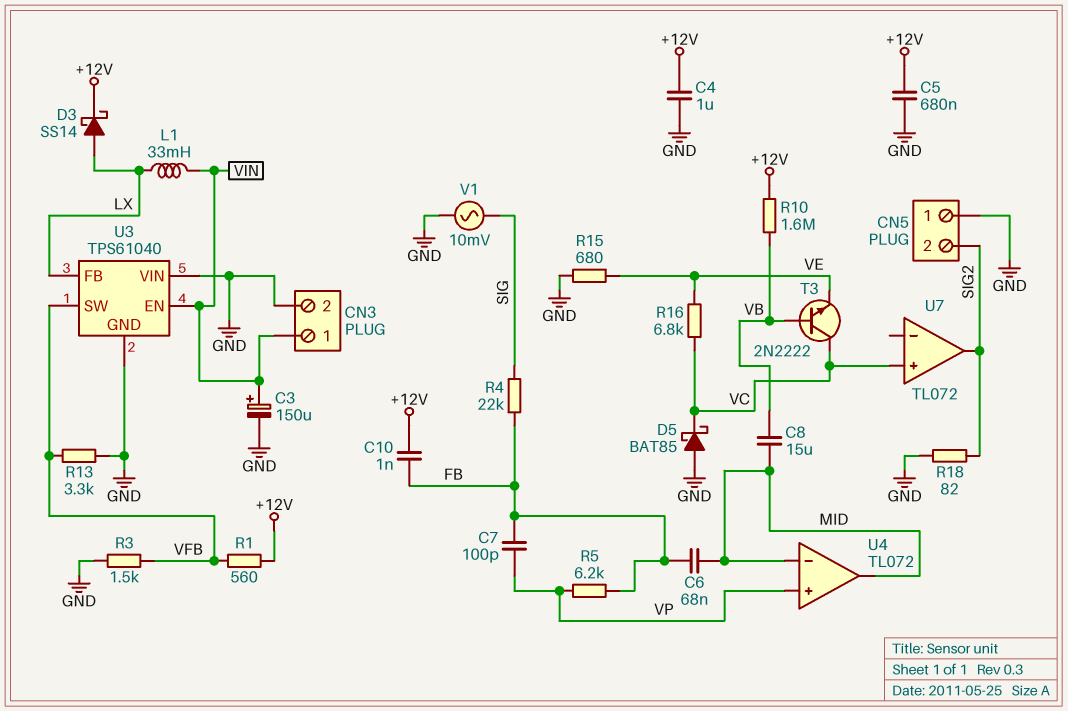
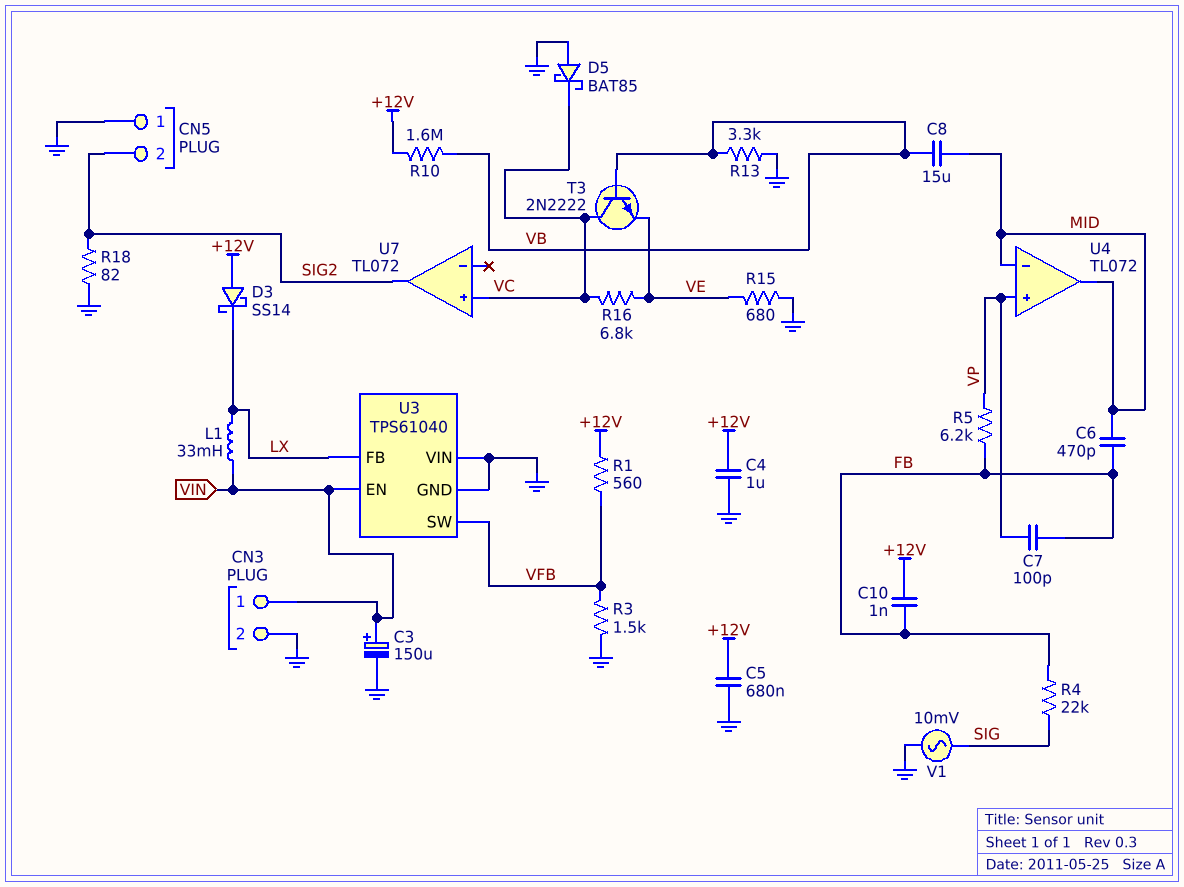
C6: 68nF (FB, MID) -> 470pF (FB, MID)
D3: schottky SS14 (A LX, K +12V) -> schottky SS14 (A +12V, K LX)
R13: 3.3k (GND, VFB) -> 3.3k (GND, VB)

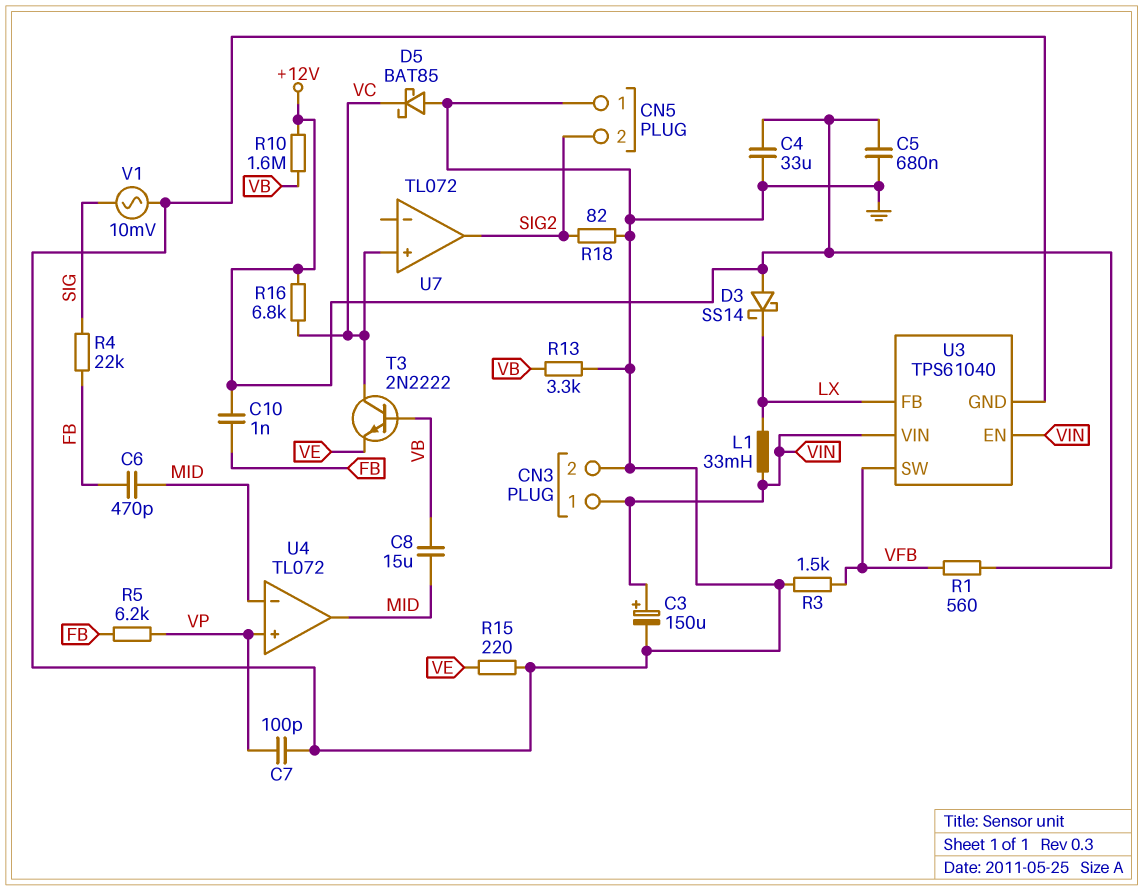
C4: 1uF (+12V, GND) -> 33uF (+12V, GND)
C7: 100pF (FB, VP) -> 100pF (GND, VP)
R15: 680 (GND, VE) -> 220 (GND, VE)
R16: 6.8k (VC, VE) -> 6.8k (+12V, VC)
U3 pin VIN: GND -> VIN

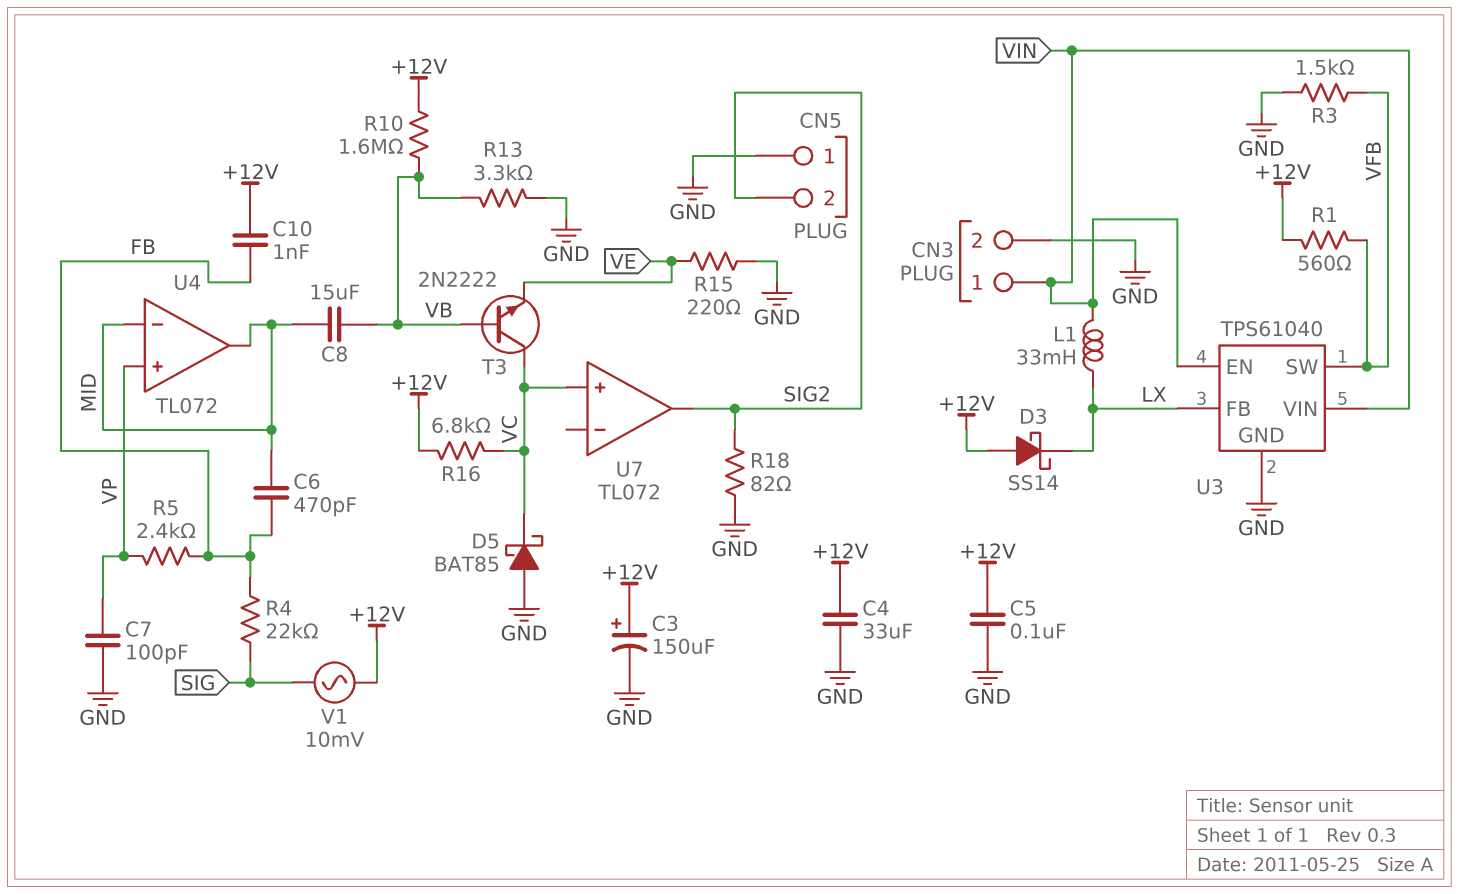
C3: 150uF (plus VIN, minus GND) -> 150uF (plus +12V, minus GND)
C5: 680nF (+12V, GND) -> 100nF (+12V, GND)
R5: 6.2k (FB, VP) -> 2.4k (FB, VP)
V1: AC 10mV (GND, SIG) -> AC 10mV (+12V, SIG)

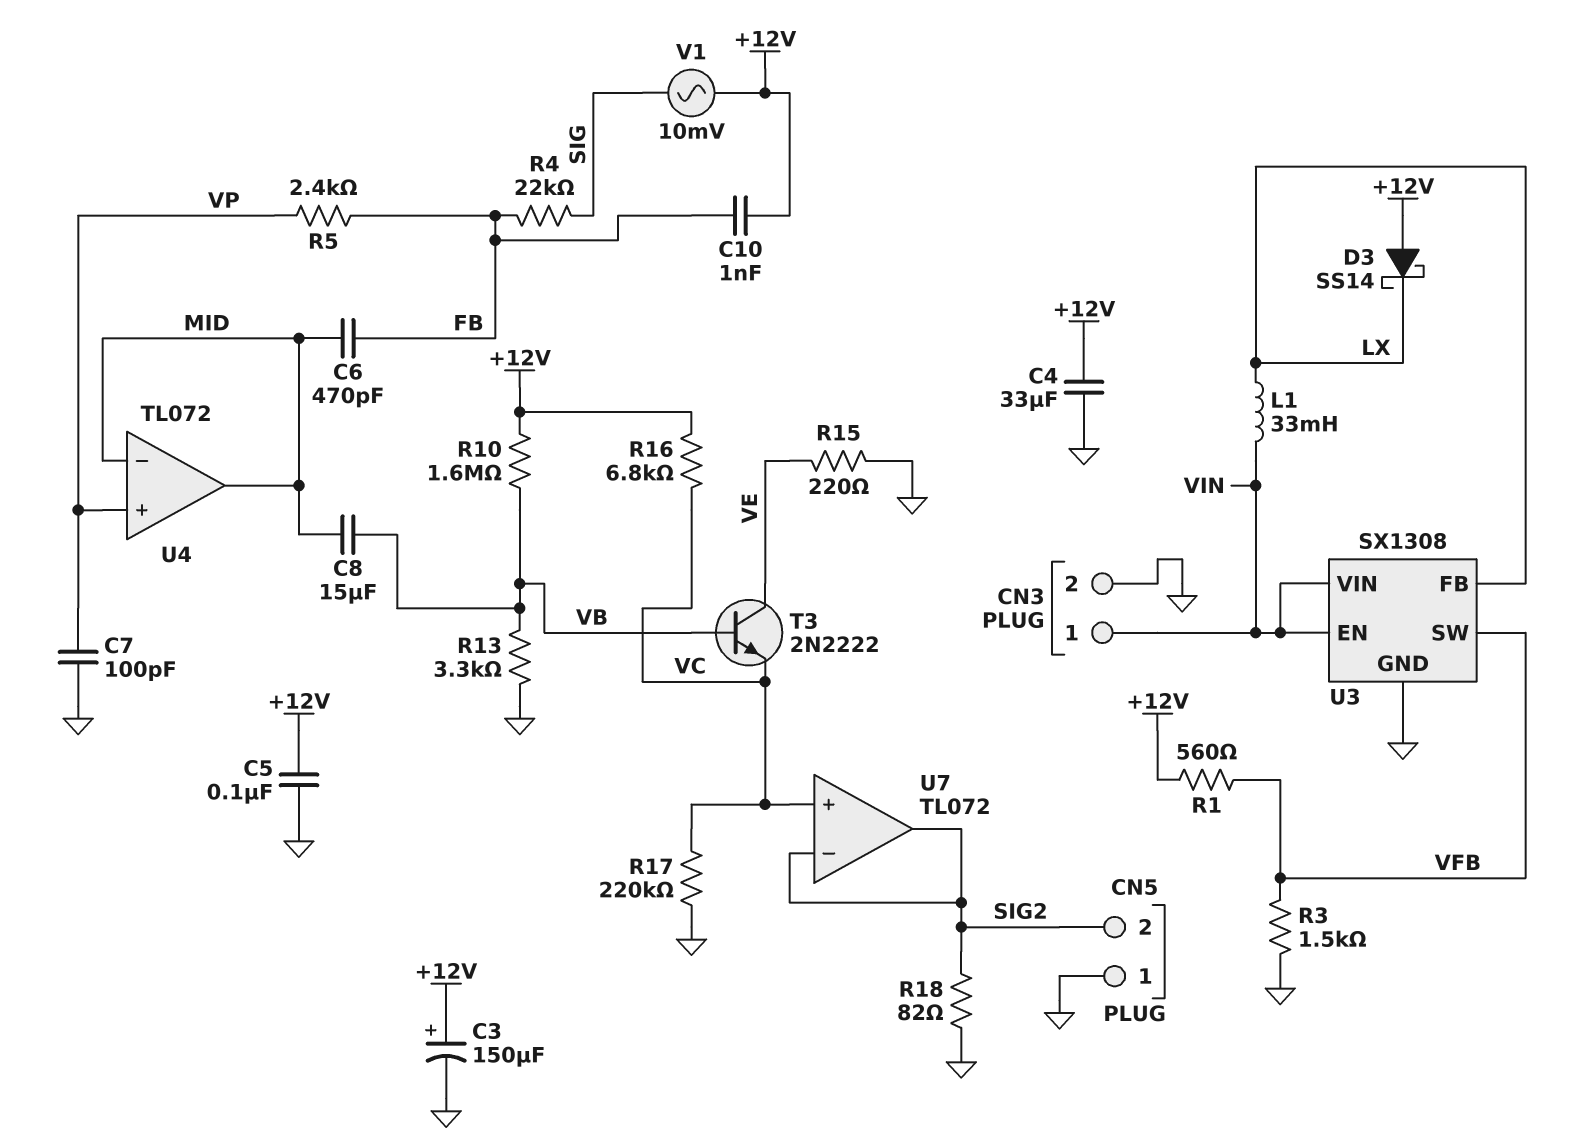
D5: schottky BAT85 (A GND, K VC) -> none
R17: none -> 220k (GND, VC)
T3: NPN 2N2222 (B VB, C VC, E VE) -> NPN 2N2222 (B VB, C VE, E VC)
U3: TPS61040 -> SX1308
U7 pin in-: none -> SIG2

